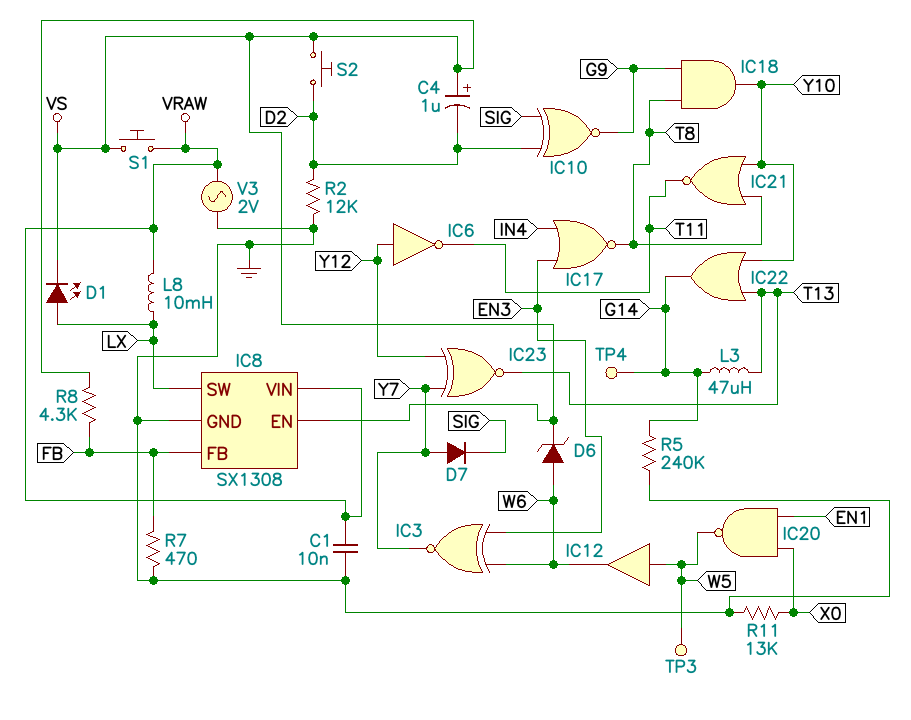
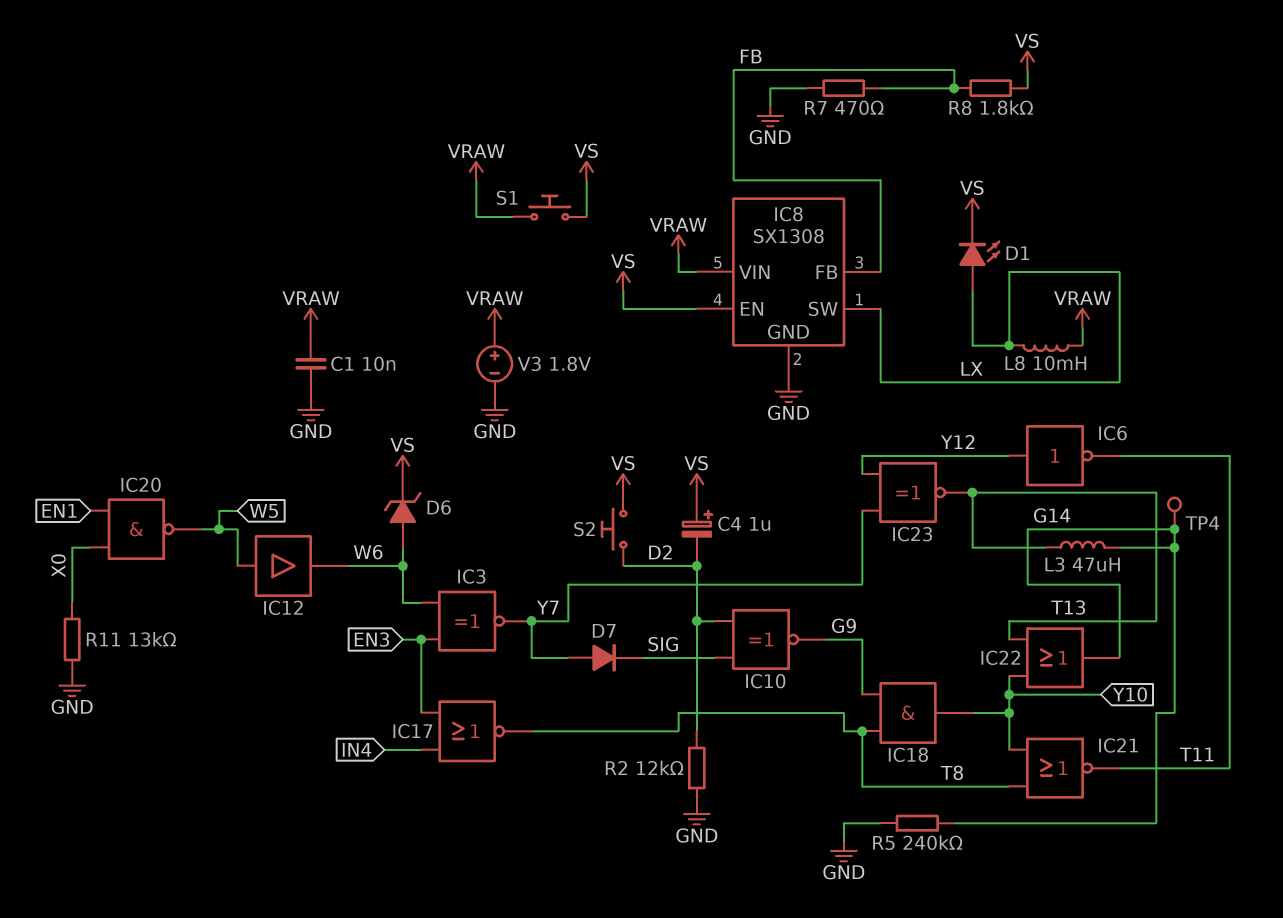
R8: 4.3k (FB, VS) -> 1.8k (FB, VS)
TP3: test point (W5) -> none
V3: AC 2V (GND, VRAW) -> 1.8V (plus VRAW, minus GND)

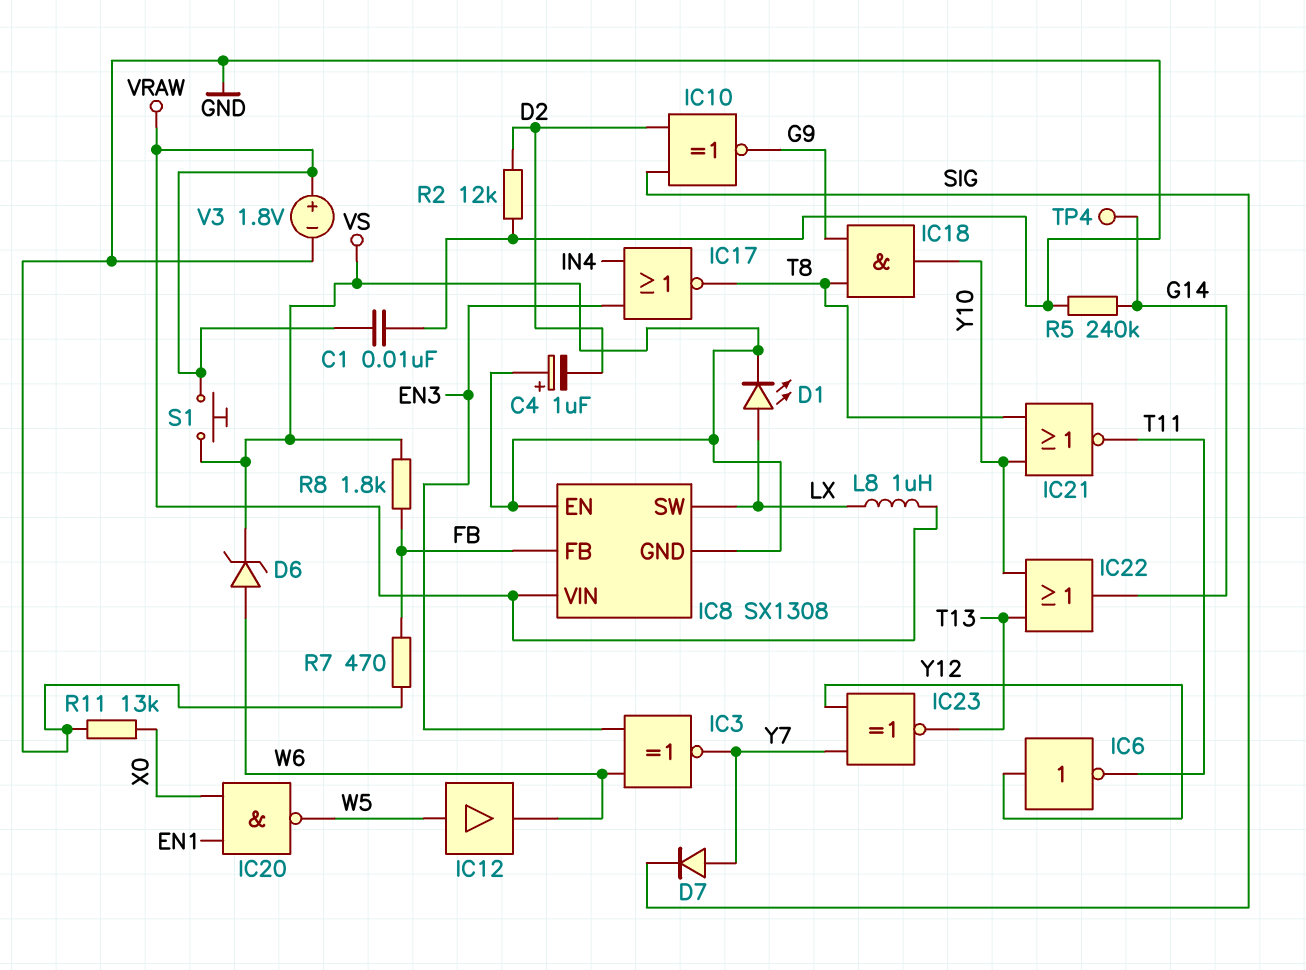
IC8 pin GND: GND -> VS
L3: 47uH (G14, T13) -> none
L8: 10mH (LX, VRAW) -> 1uH (LX, VRAW)
S2: button (D2, VS) -> none

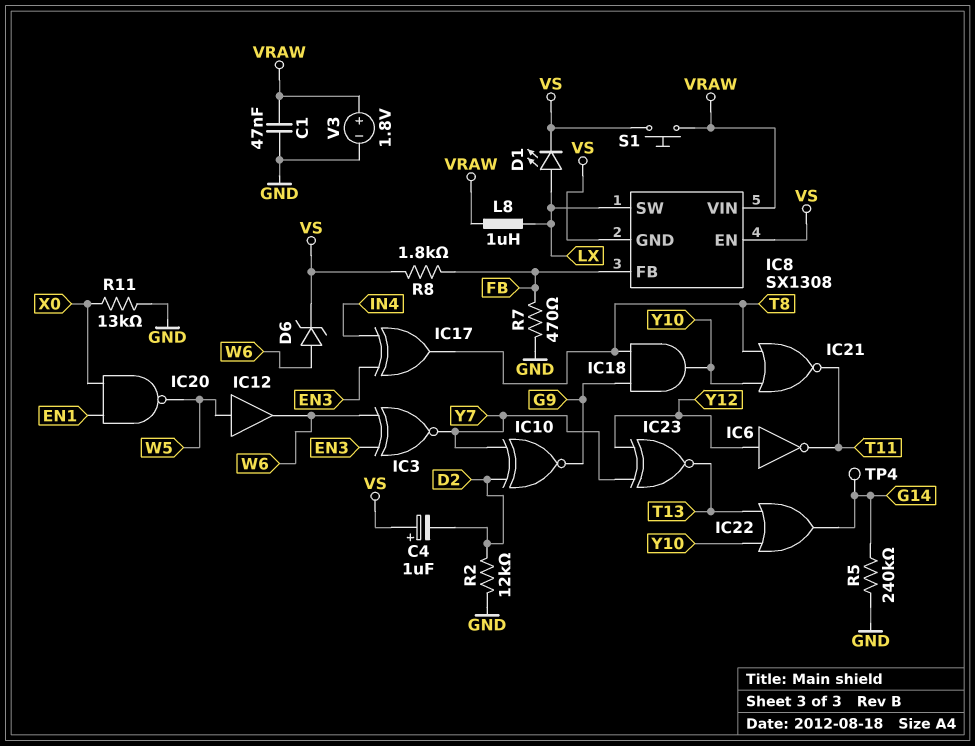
C1: 10nF (GND, VRAW) -> 47nF (GND, VRAW)
D7: diode (A Y7, K SIG) -> none
IC10: XNOR (in D2, in SIG, out G9) -> XNOR (in D2, in Y7, out G9)
IC17: NOR (in EN3, in IN4, out T8) -> XOR (in EN3, in IN4, out T8)

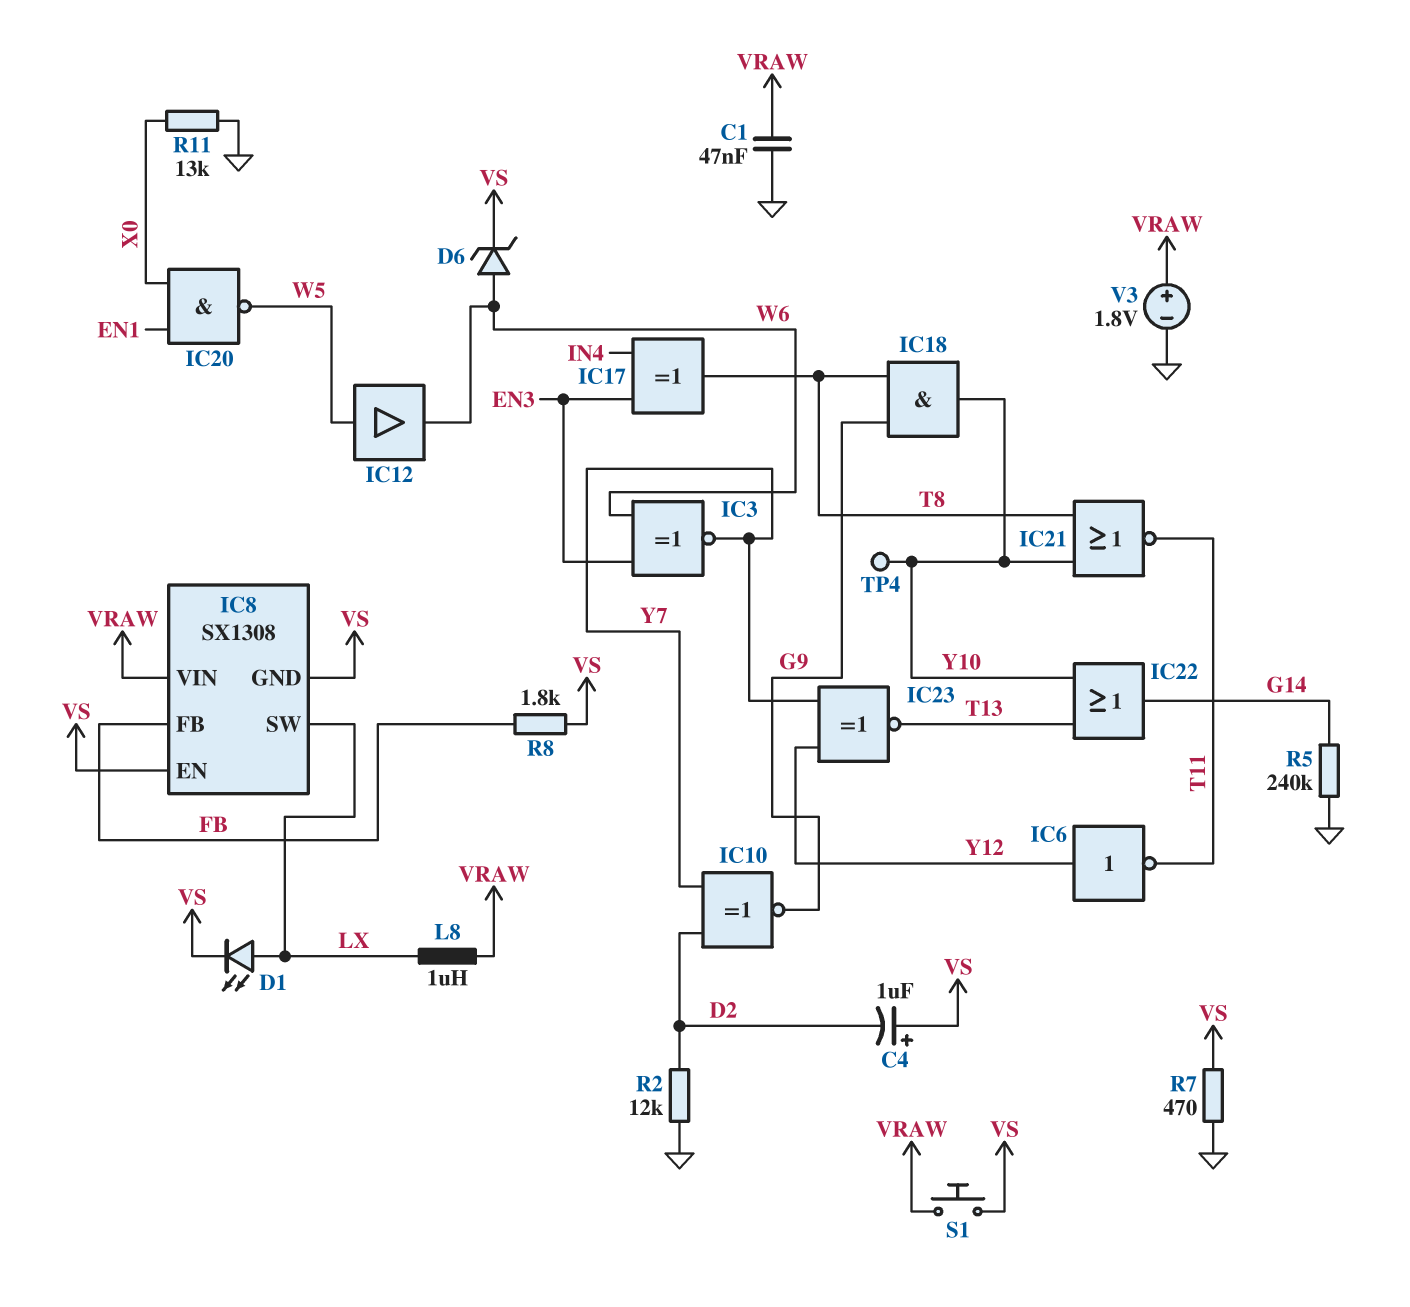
R7: 470 (FB, GND) -> 470 (GND, VS)
TP4: test point (G14) -> test point (Y10)

